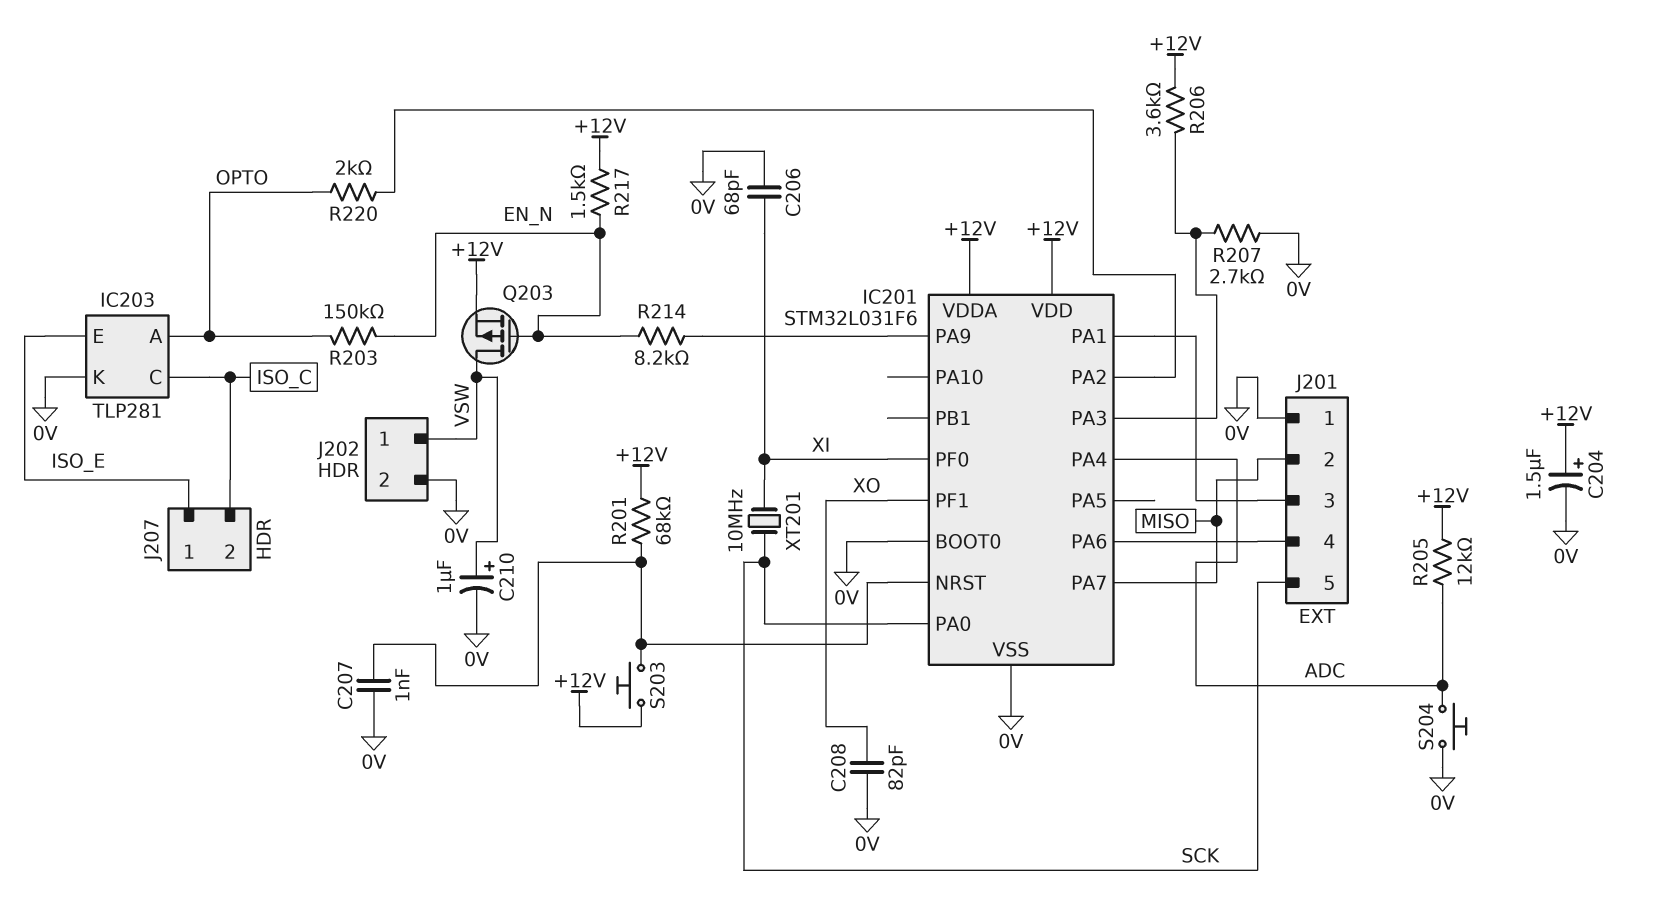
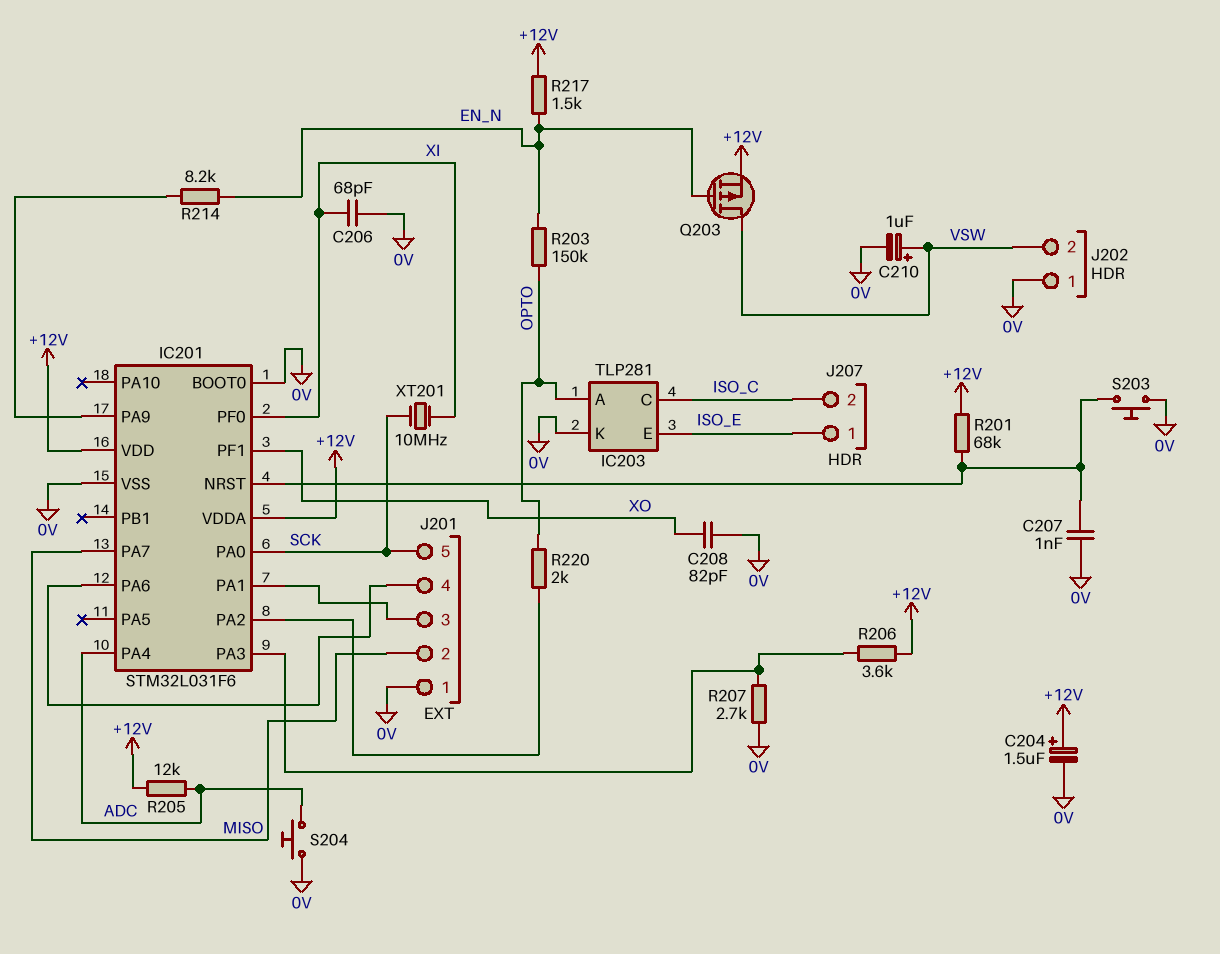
J202 pin 1: VSW -> 0V
J202 pin 2: 0V -> VSW
S203: button (+12V, IC201/NRST) -> button (0V, IC201/NRST)

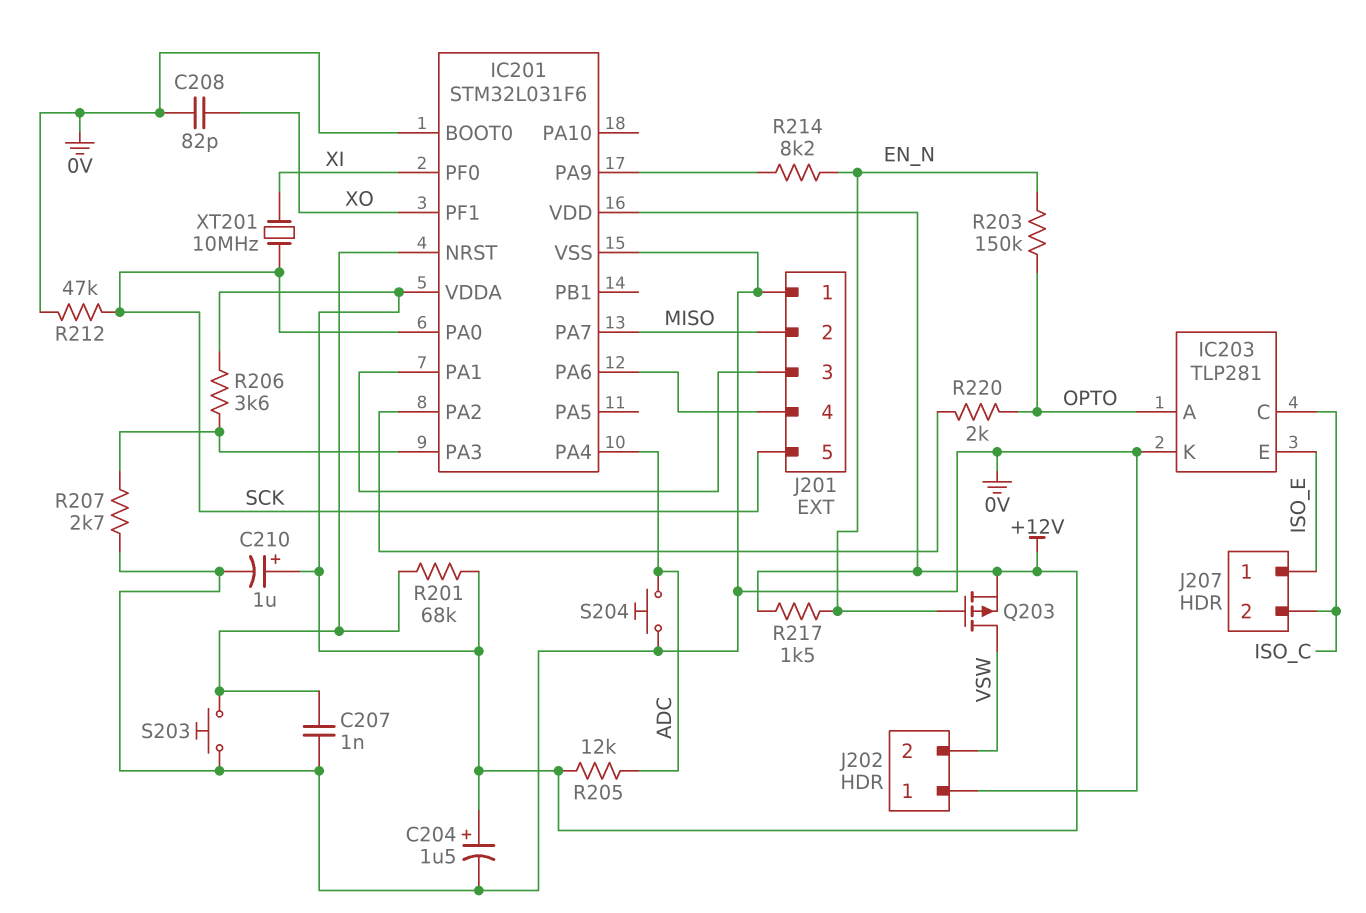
C206: 68pF (0V, XI) -> none
C210: 1uF (plus VSW, minus 0V) -> 1uF (plus +12V, minus 0V)
R212: none -> 47k (0V, SCK)

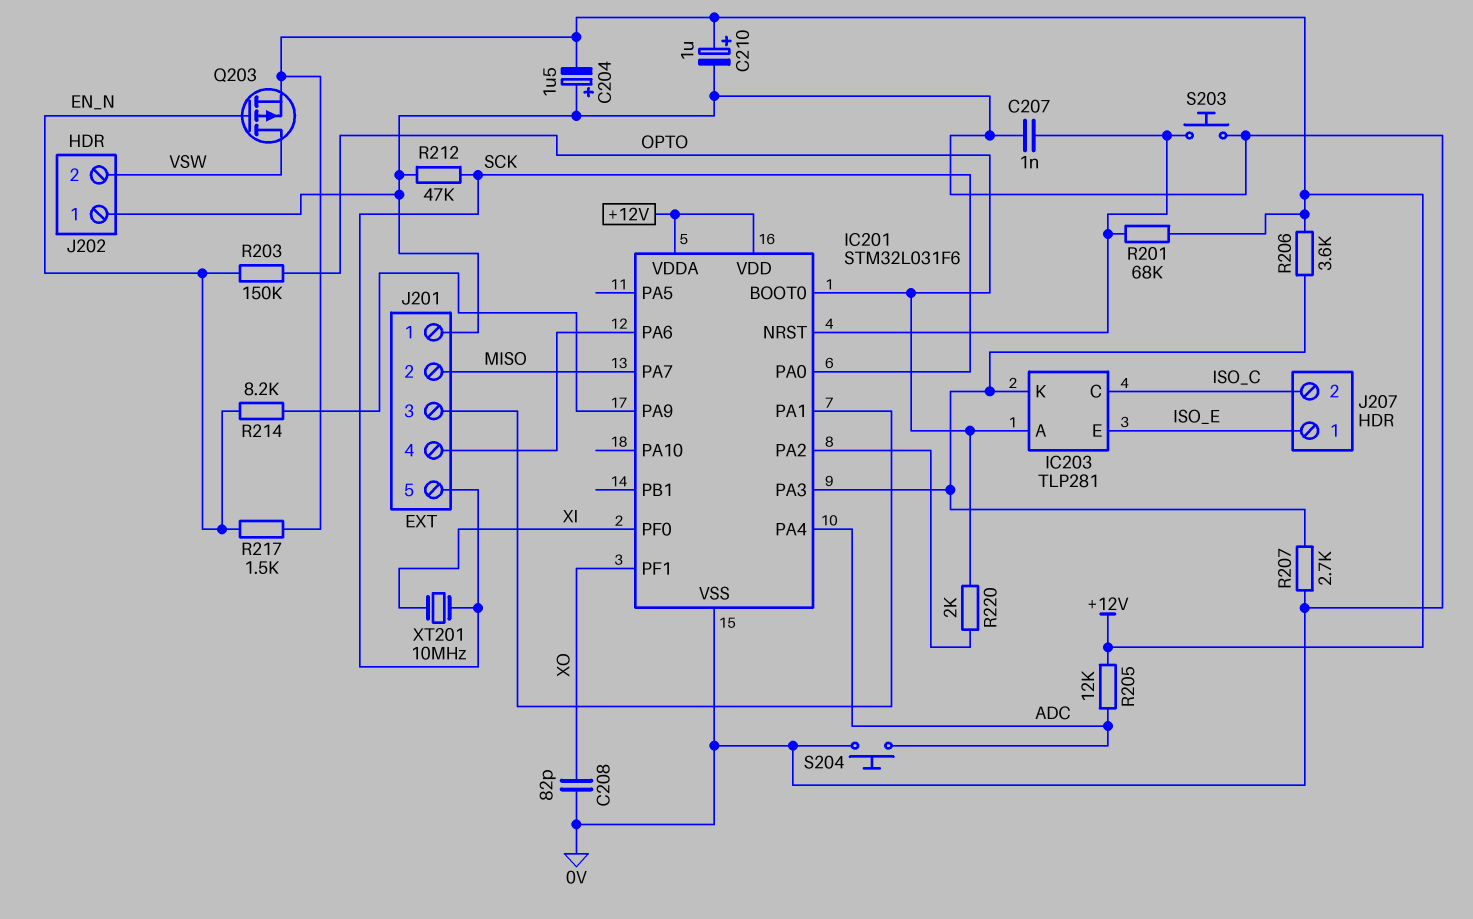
C204: 1.5uF (plus +12V, minus 0V) -> 1.5uF (plus 0V, minus +12V)
IC201 pin BOOT0: 0V -> OPTO
IC203 pin K: 0V -> IC201/PA3

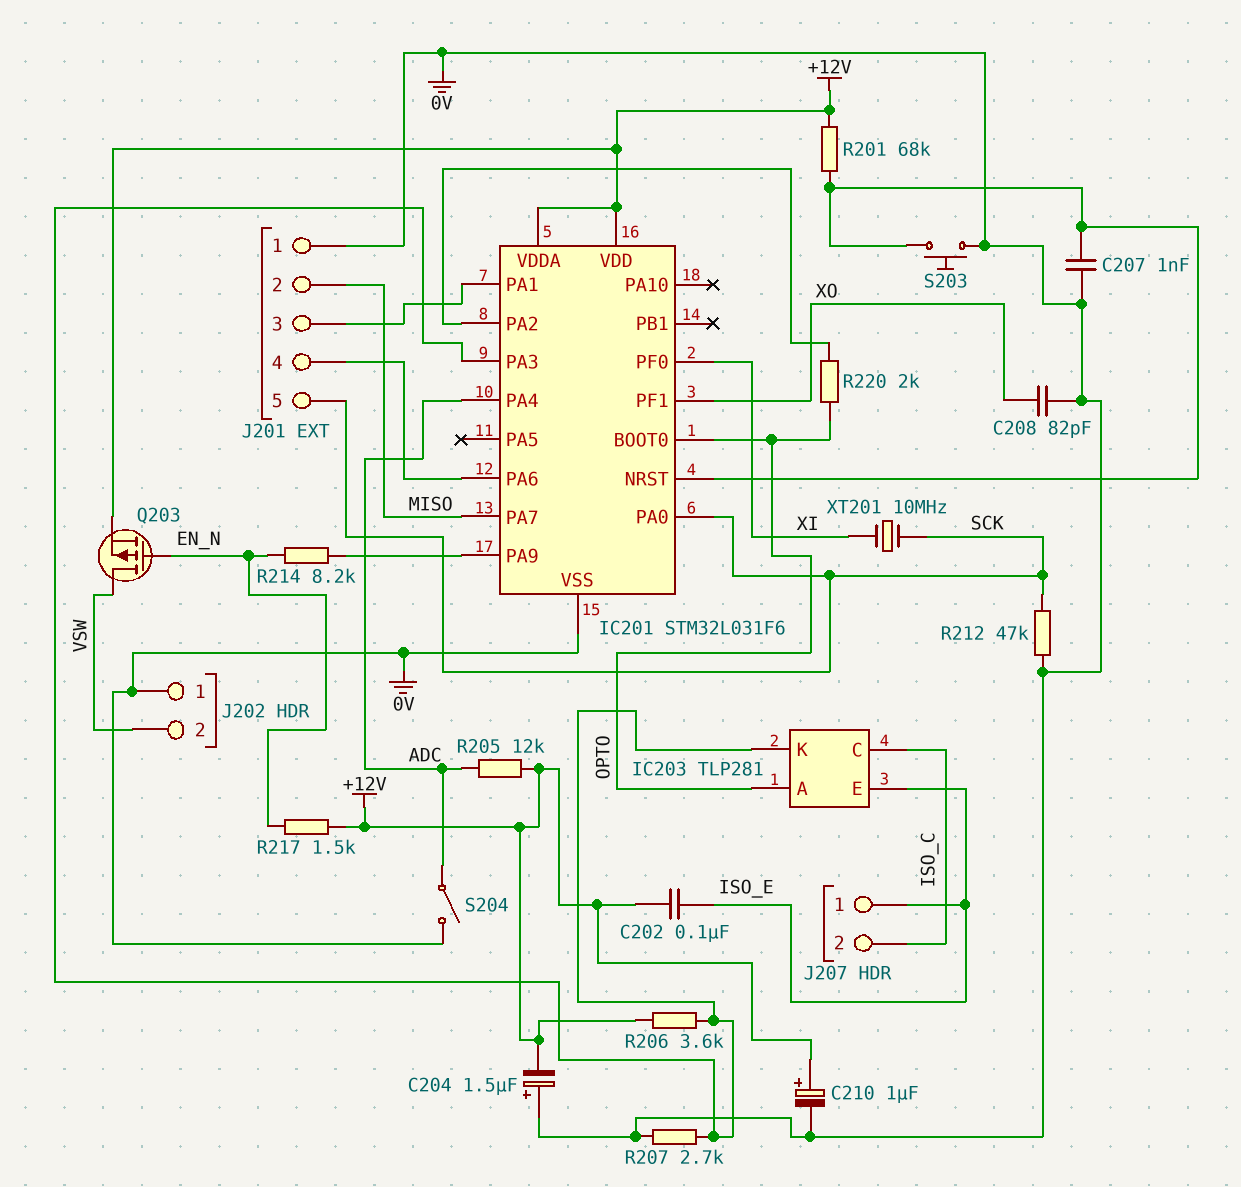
C202: none -> 100nF (+12V, ISO_E)
R203: 150k (EN_N, OPTO) -> none
S204: button (0V, ADC) -> switch (0V, ADC)

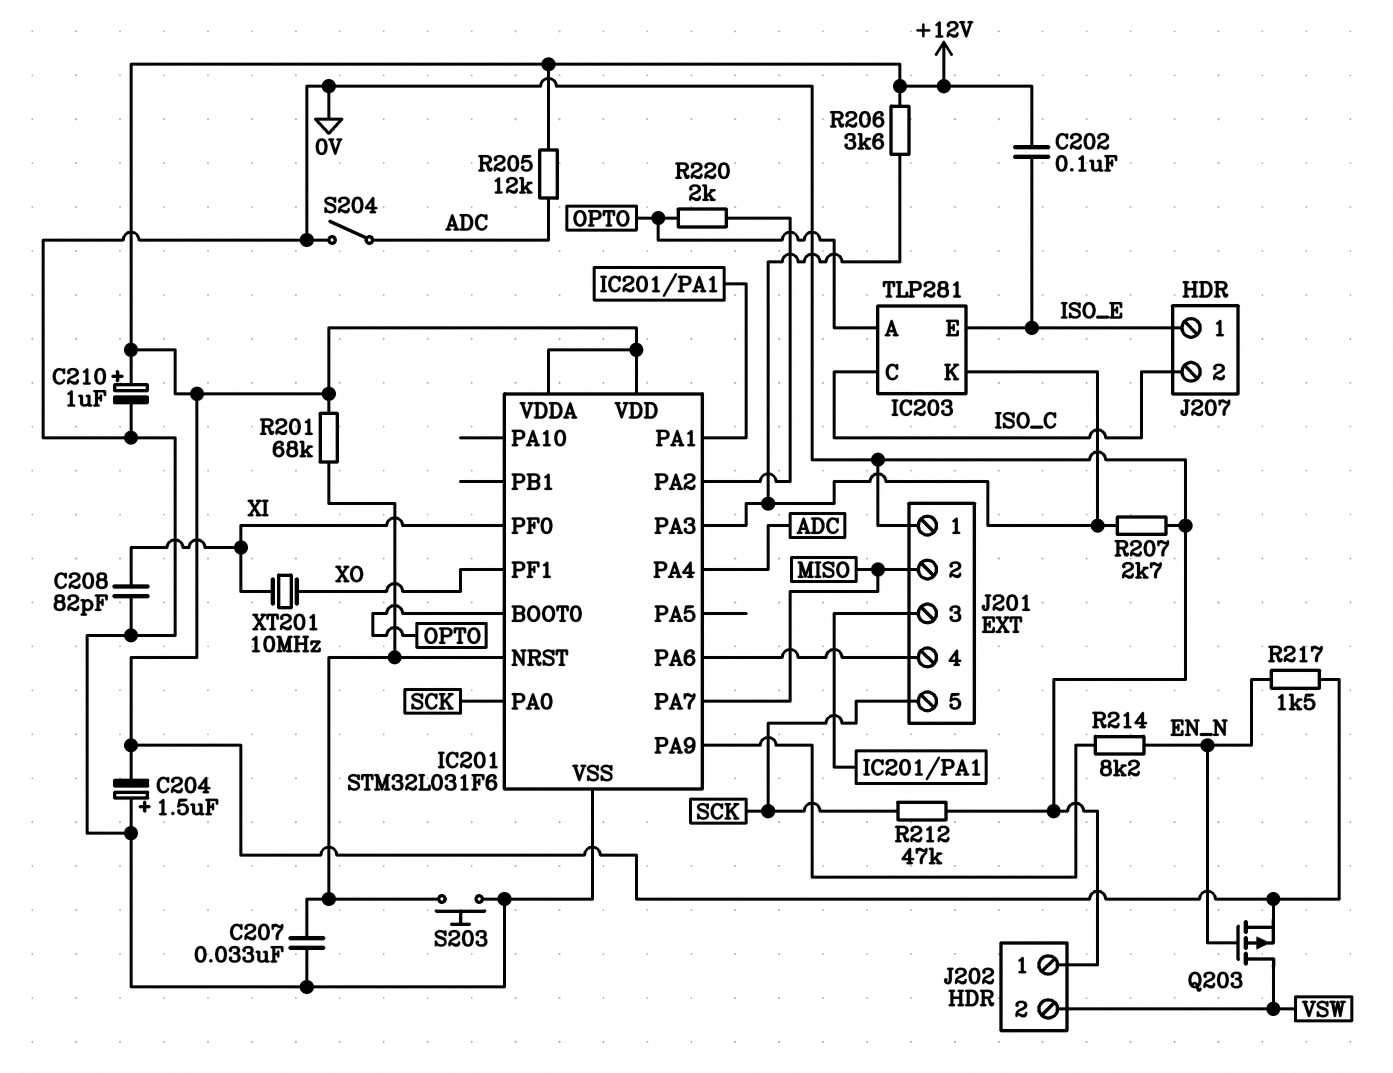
C207: 1nF (0V, IC201/NRST) -> 33nF (0V, IC201/NRST)
C208: 82pF (0V, XO) -> 82pF (0V, XI)
XT201: 10MHz (SCK, XI) -> 10MHz (XI, XO)

